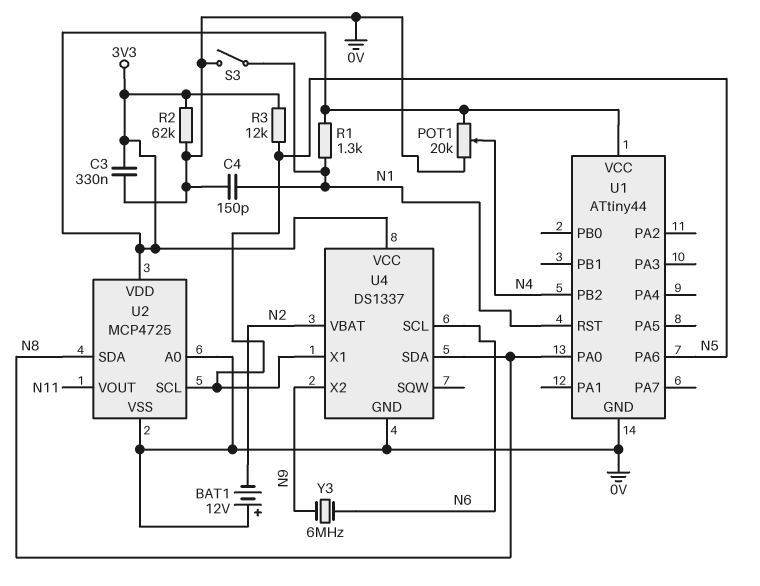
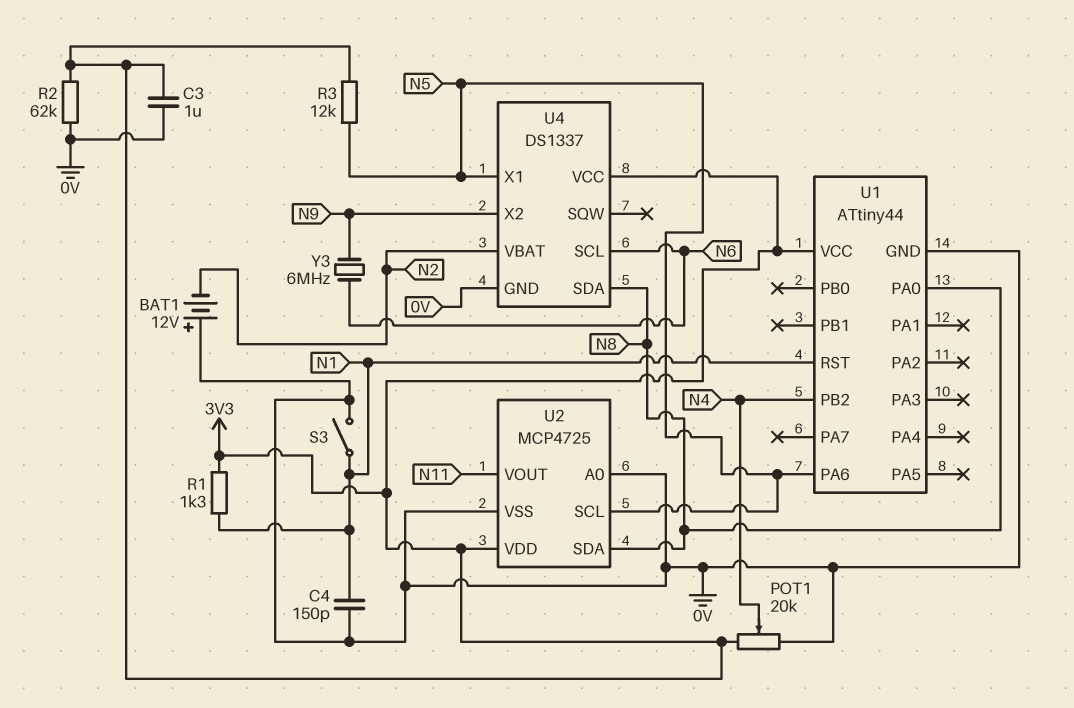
C3: 330nF (0V, 3V3) -> 1uF (0V, 3V3)

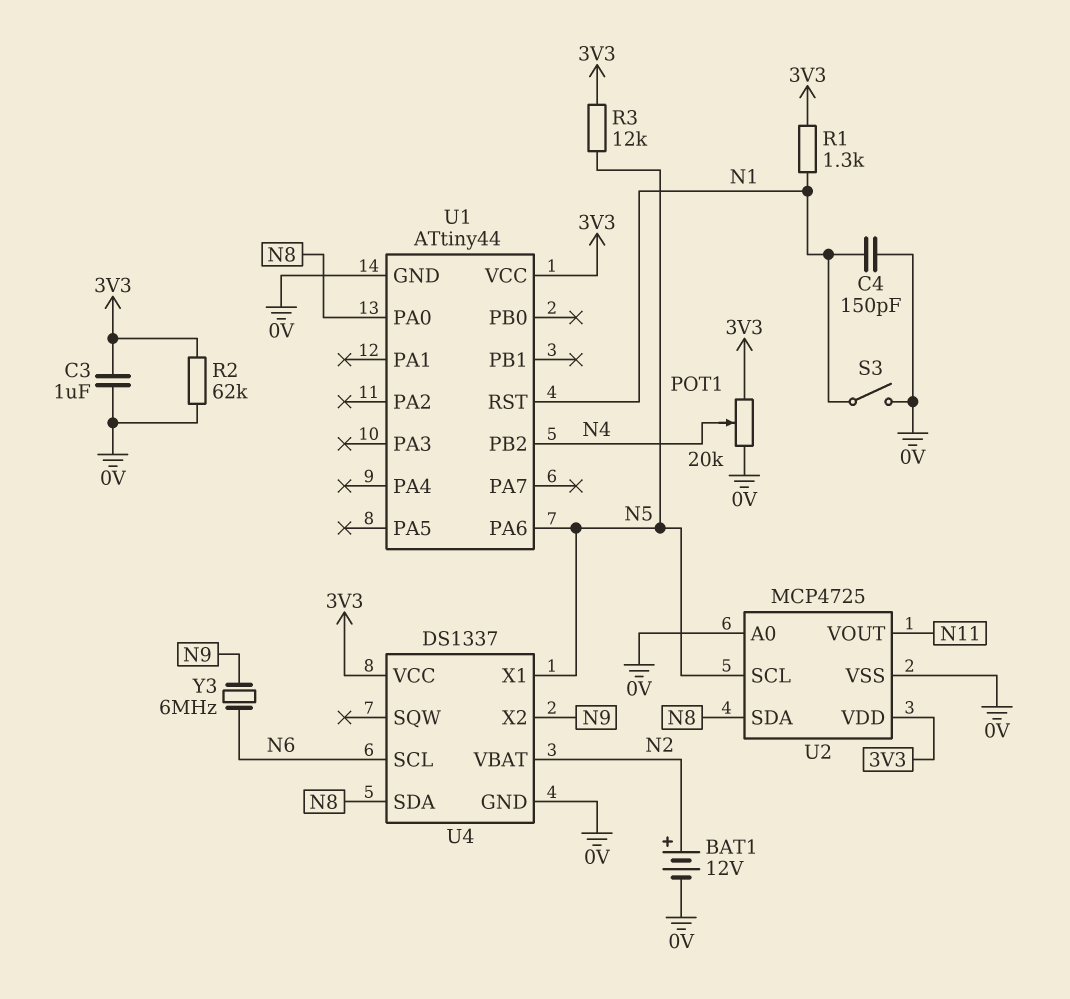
BAT1: 12V (plus 0V, minus N2) -> 12V (plus N2, minus 0V)

